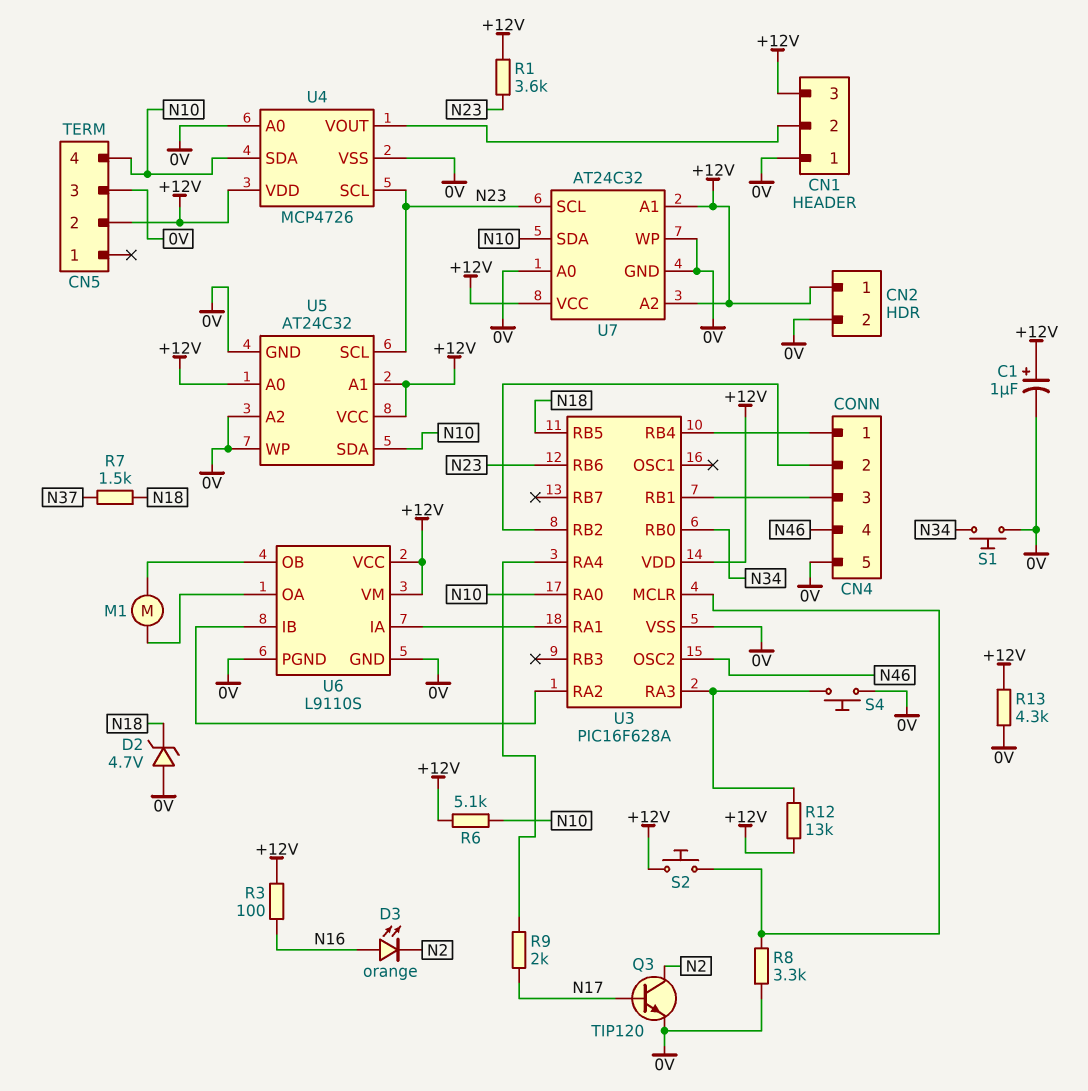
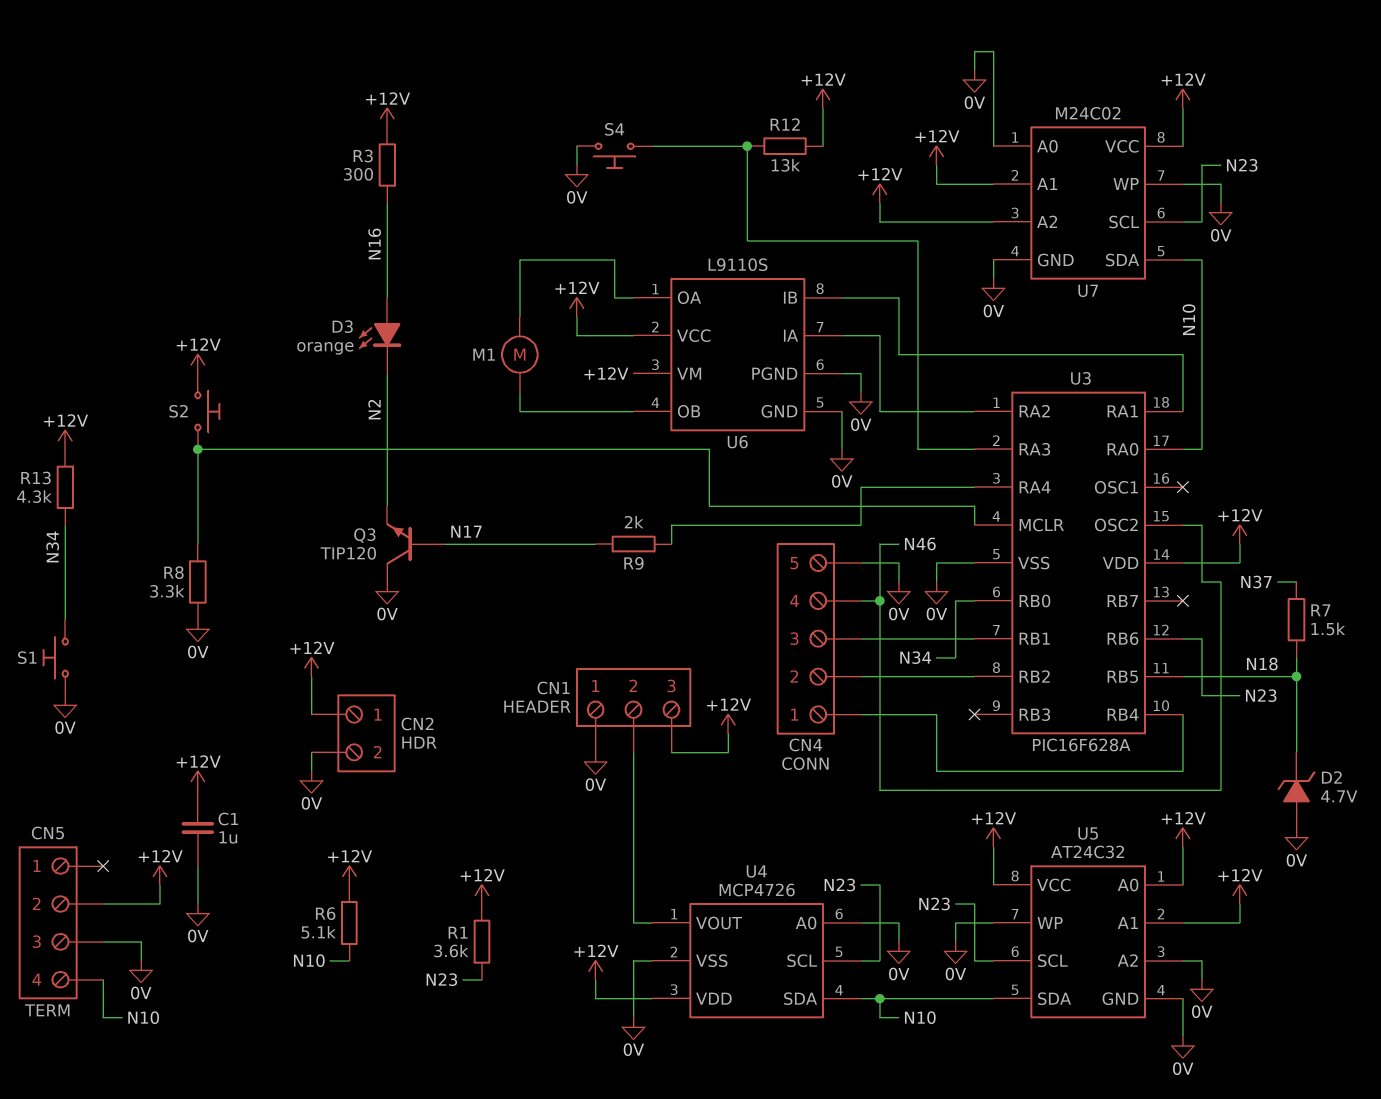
C1: 1uF (plus +12V, minus 0V) -> 1uF (+12V, 0V)
Q3: NPN TIP120 (B N17, C N2, E 0V) -> NPN TIP120 (B N17, C 0V, E N2)
R3: 100 (+12V, N16) -> 300 (+12V, N16)
R13: 4.3k (+12V, 0V) -> 4.3k (+12V, N34)
U6 pin IA: U3/RA1 -> U3/RA2
U6 pin IB: U3/RA2 -> U3/RA1
U7: AT24C32 -> M24C02

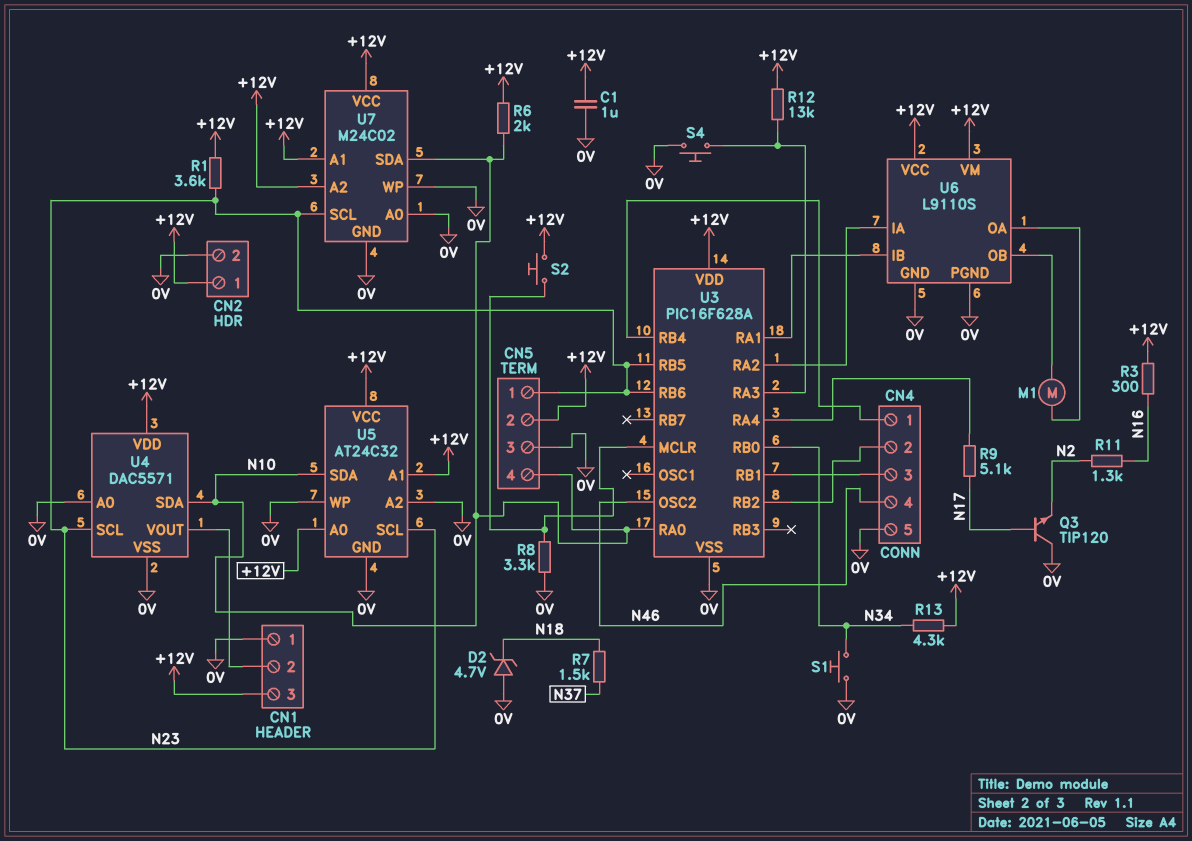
CN5 pin 1: none -> N23
D3: LED orange (A N16, K N2) -> none
R6: 5.1k (+12V, N10) -> 2k (+12V, N10)
R9: 2k (N17, U3/RA4) -> 5.1k (N17, U3/RA4)
R11: none -> 1.3k (N2, N16)
U3 pin RB5: N18 -> N23
U4: MCP4726 -> DAC5571

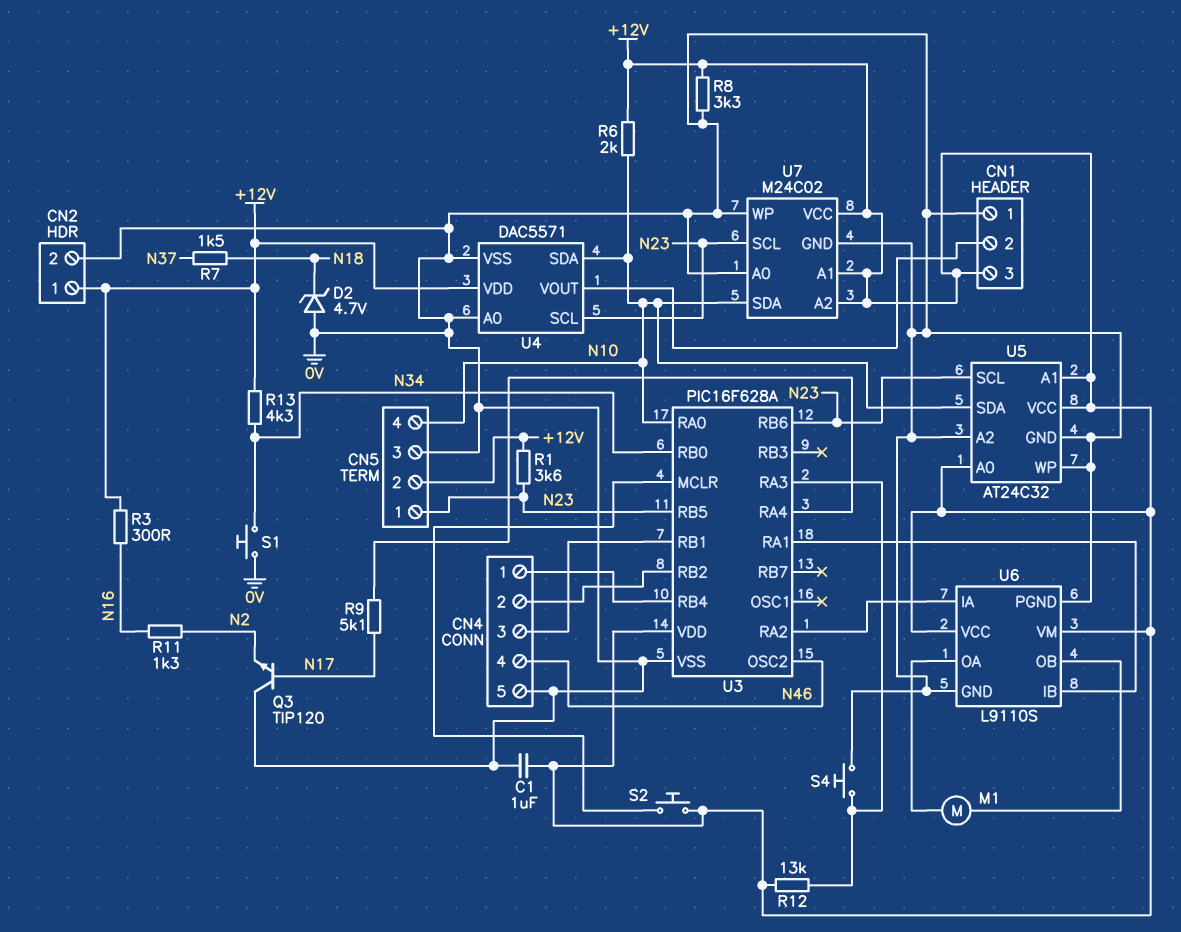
R8: 3.3k (0V, U3/MCLR) -> 3.3k (+12V, 0V)

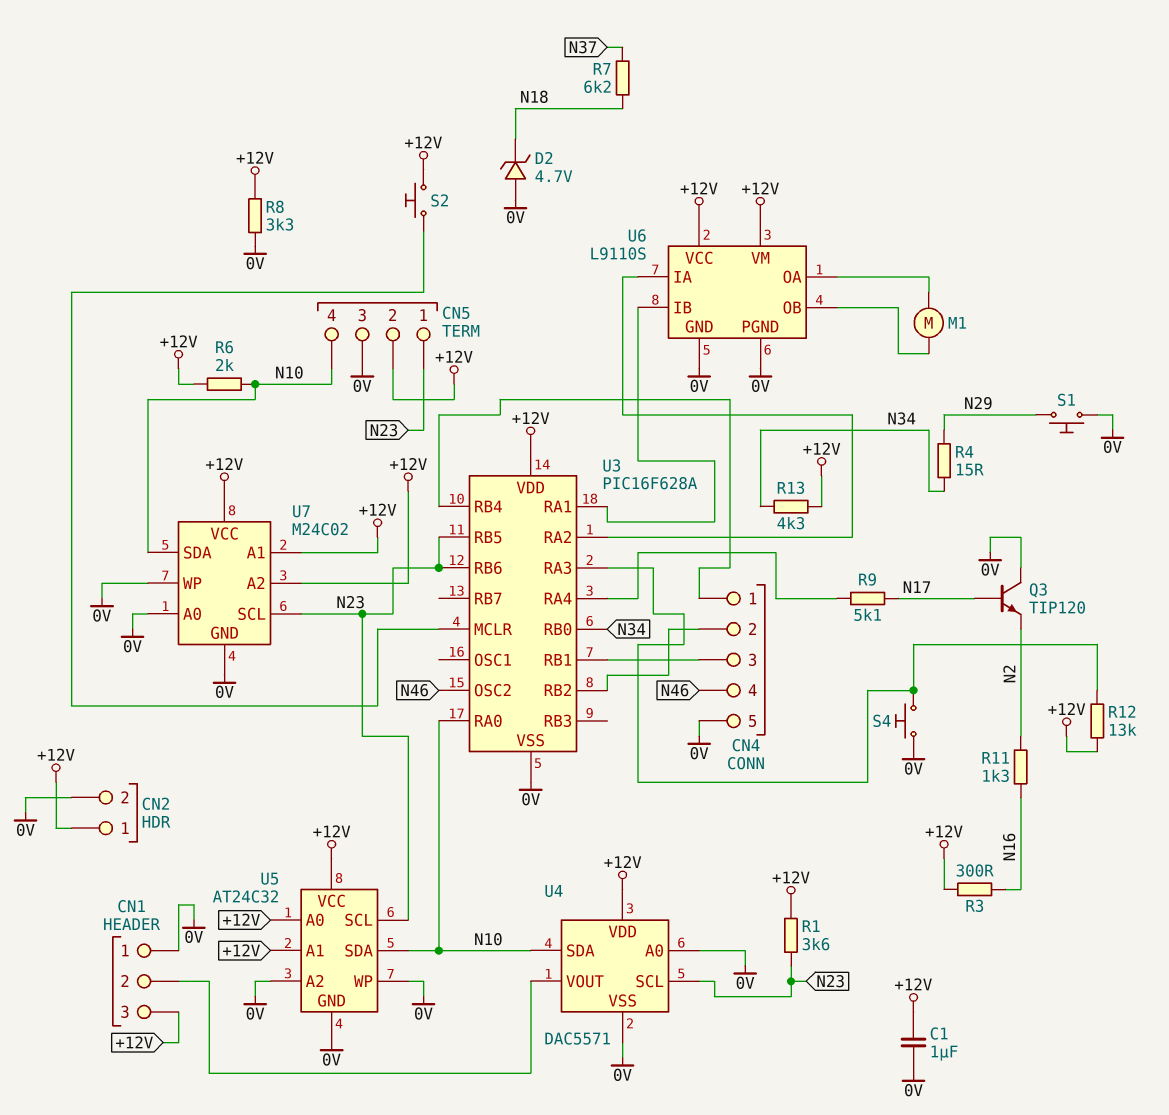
R4: none -> 15 (N29, N34)
R7: 1.5k (N18, N37) -> 6.2k (N18, N37)
S1: button (0V, N34) -> button (0V, N29)

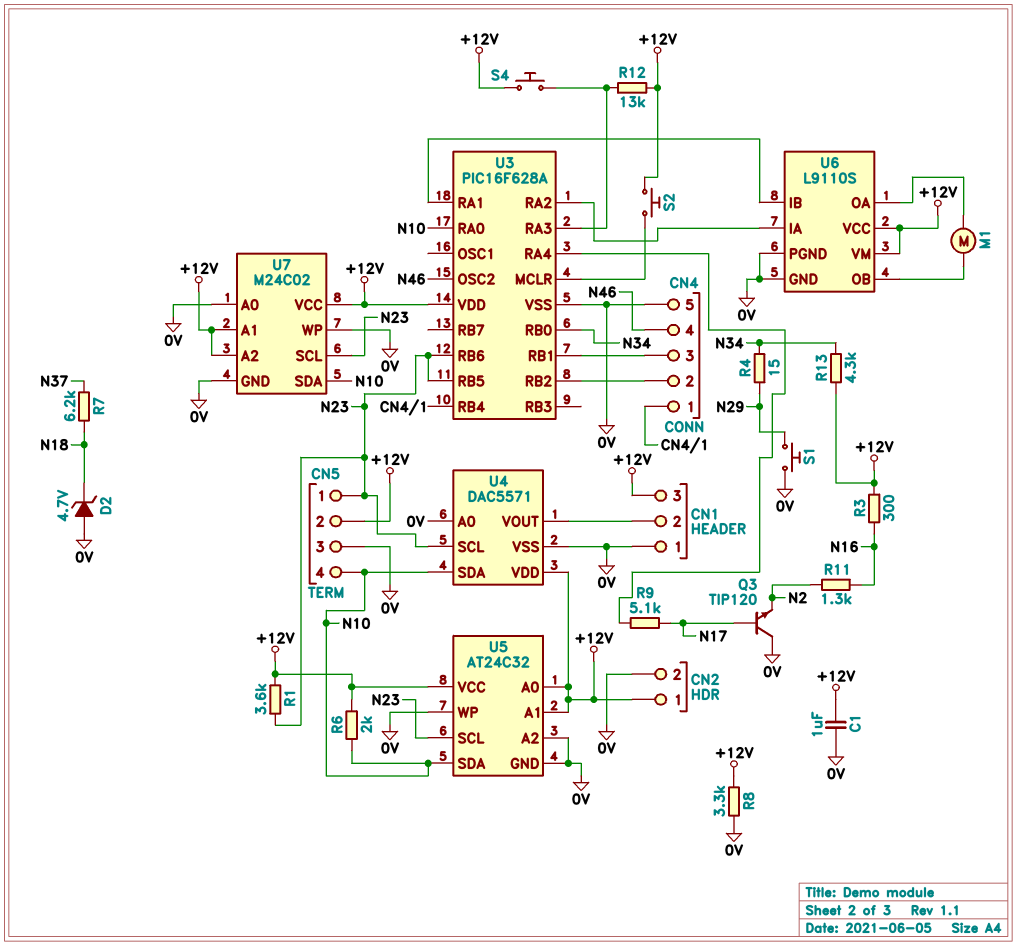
S4: button (0V, U3/RA3) -> button (+12V, U3/RA3)

